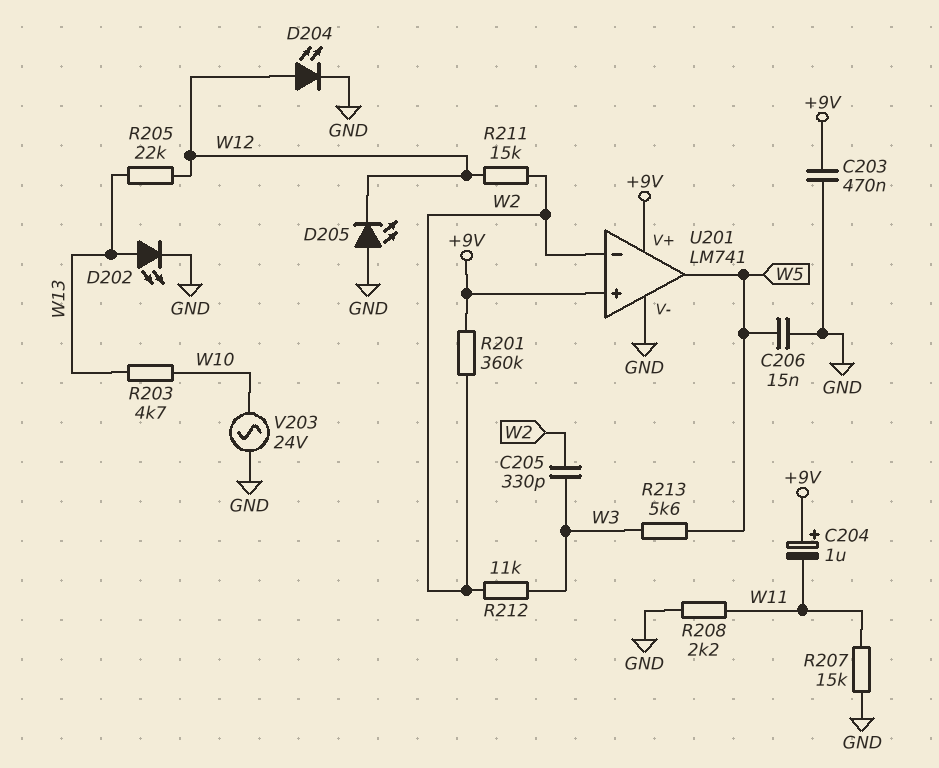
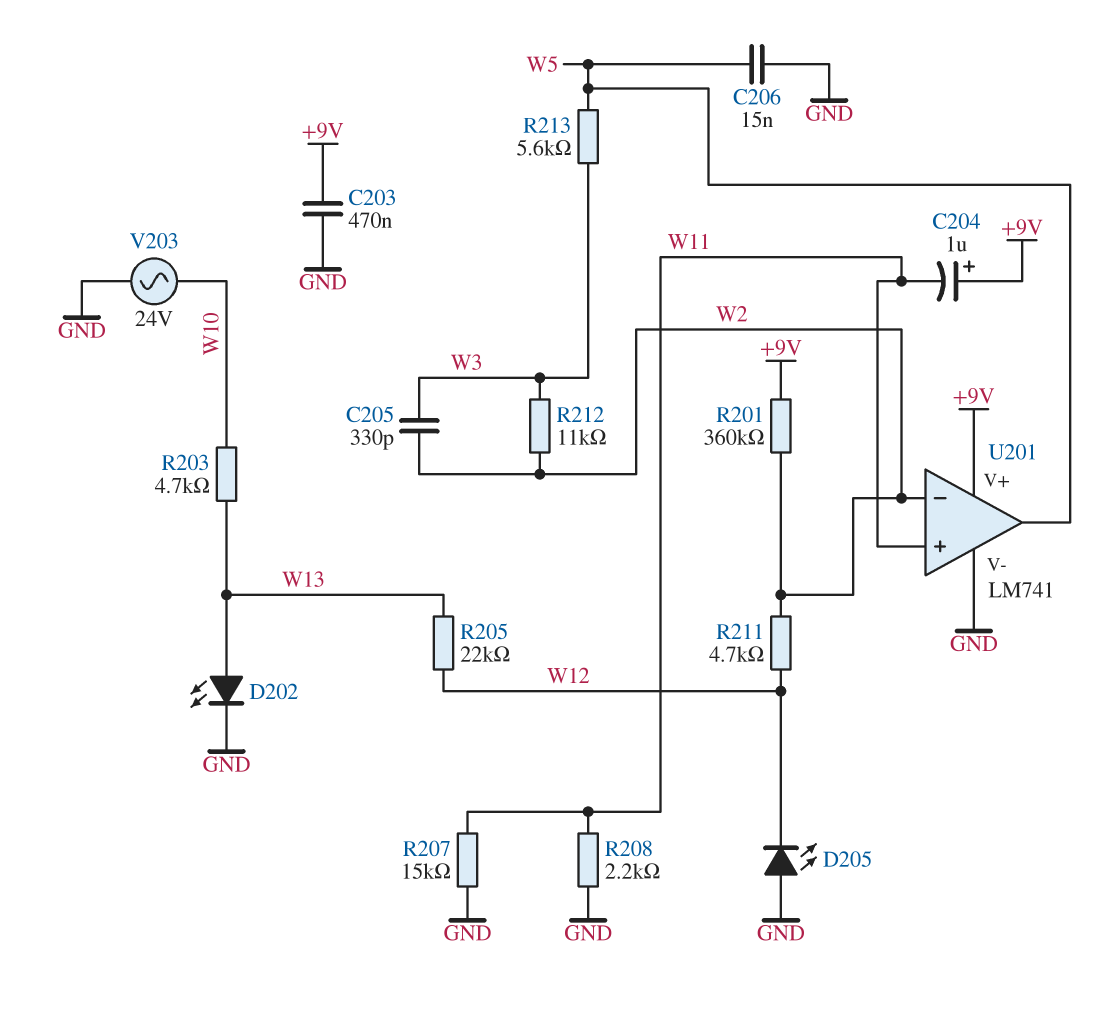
D204: LED (A W12, K GND) -> none
R211: 15k (W2, W12) -> 4.7k (W2, W12)
U201 pin in+: +9V -> W11

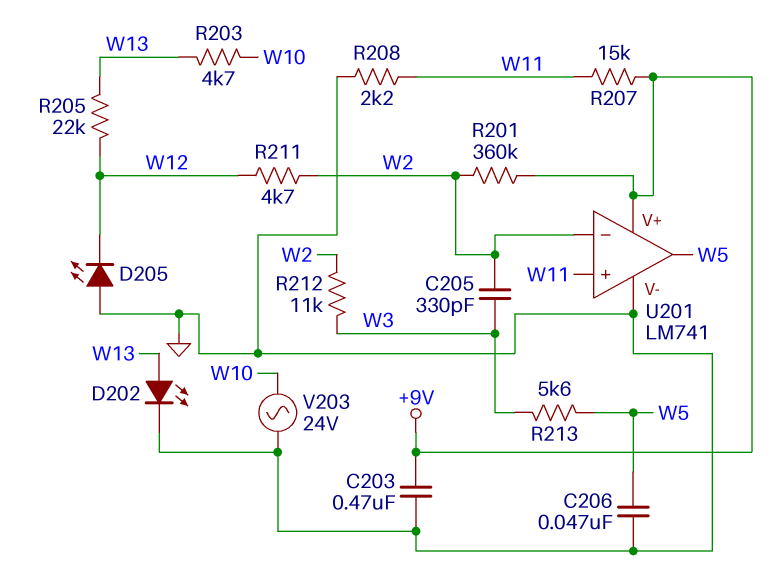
C204: 1uF (plus +9V, minus W11) -> none
C206: 15nF (GND, W5) -> 47nF (GND, W5)
R207: 15k (GND, W11) -> 15k (+9V, W11)

